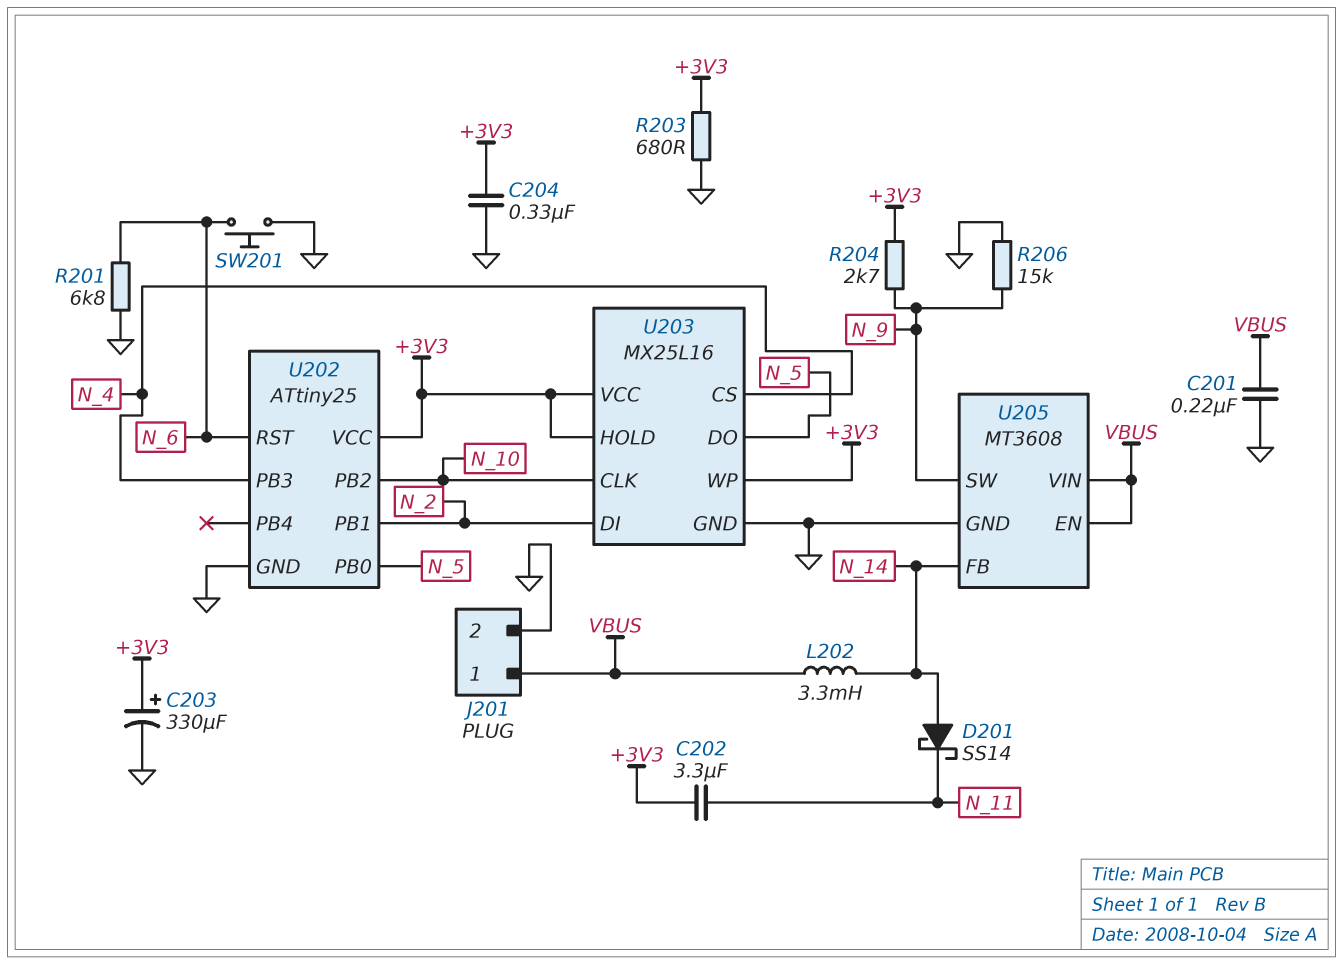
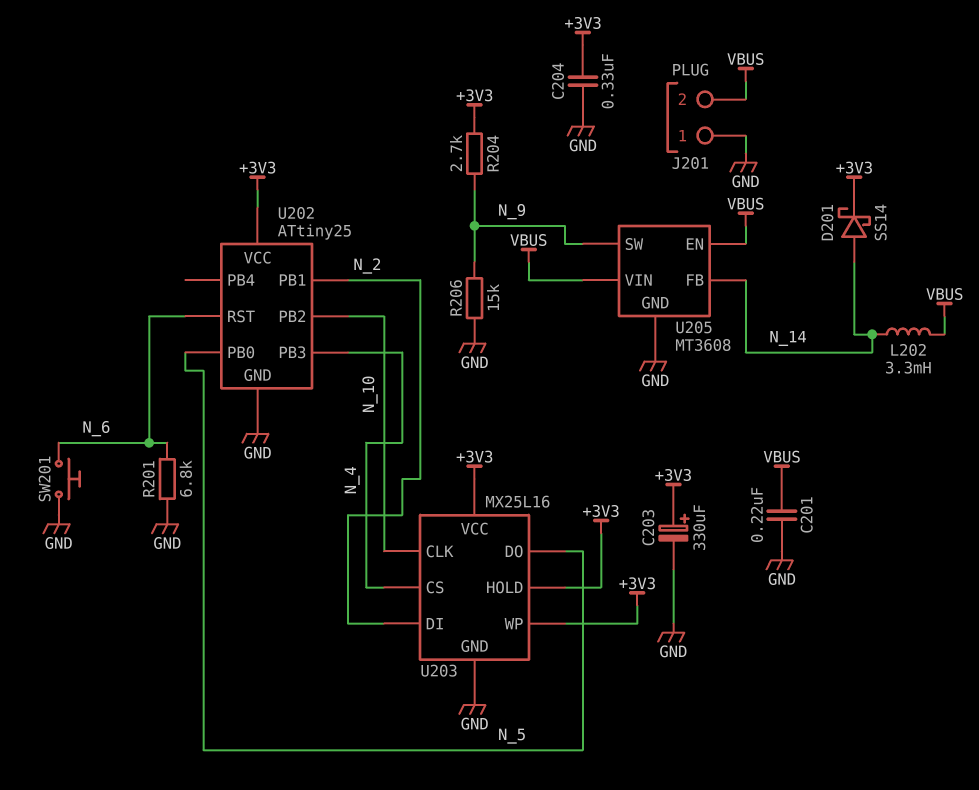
C202: 3.3uF (+3V3, N_11) -> none
D201: schottky SS14 (A N_14, K N_11) -> schottky SS14 (A N_14, K +3V3)
J201 pin 1: VBUS -> GND
J201 pin 2: GND -> VBUS
R203: 680 (+3V3, GND) -> none

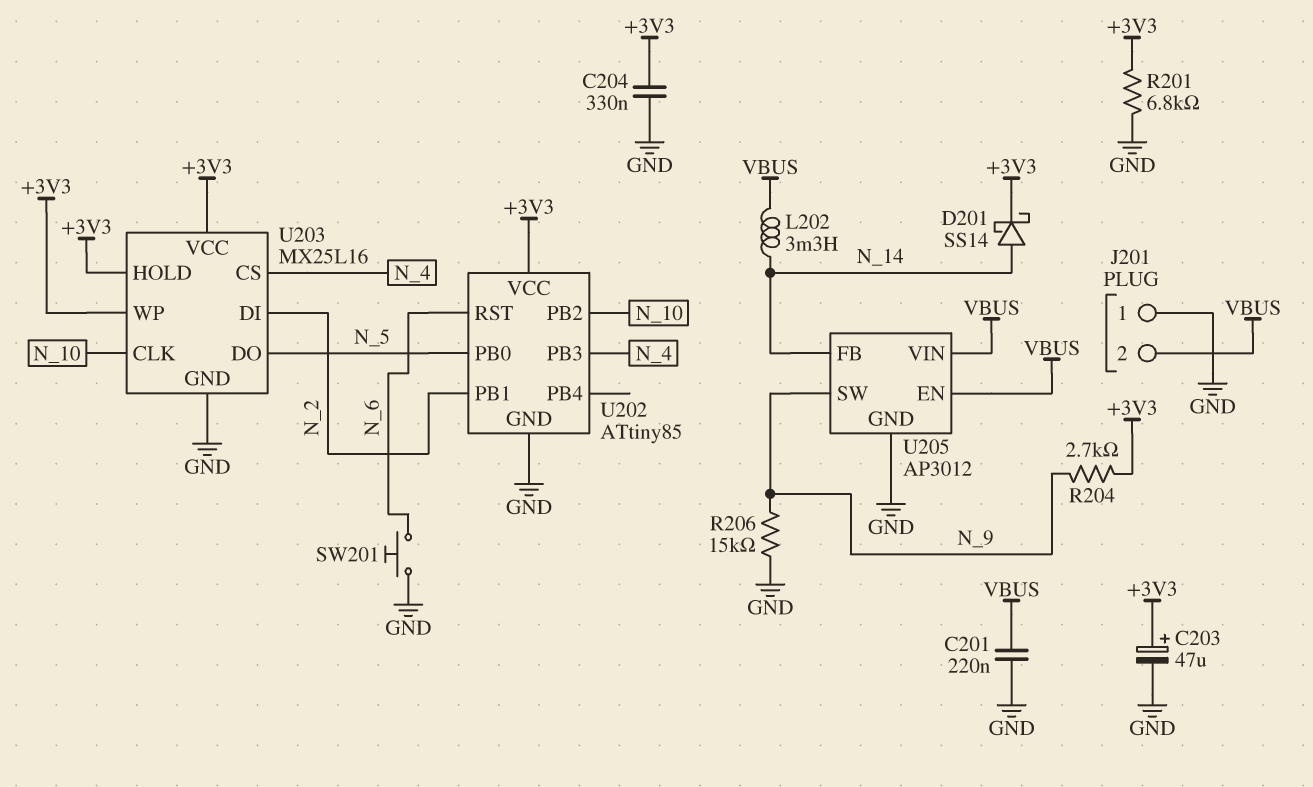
C203: 330uF (plus +3V3, minus GND) -> 47uF (plus +3V3, minus GND)
R201: 6.8k (GND, N_6) -> 6.8k (+3V3, GND)
U202: ATtiny25 -> ATtiny85
U205: MT3608 -> AP3012

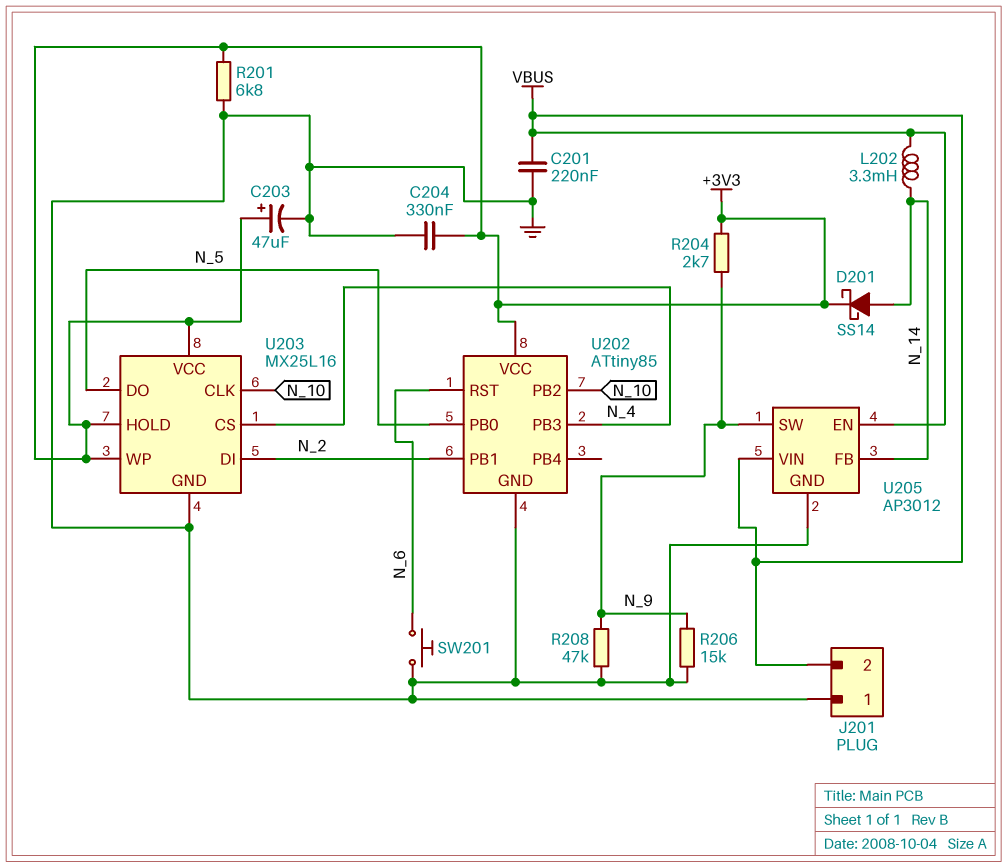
R208: none -> 47k (GND, N_9)

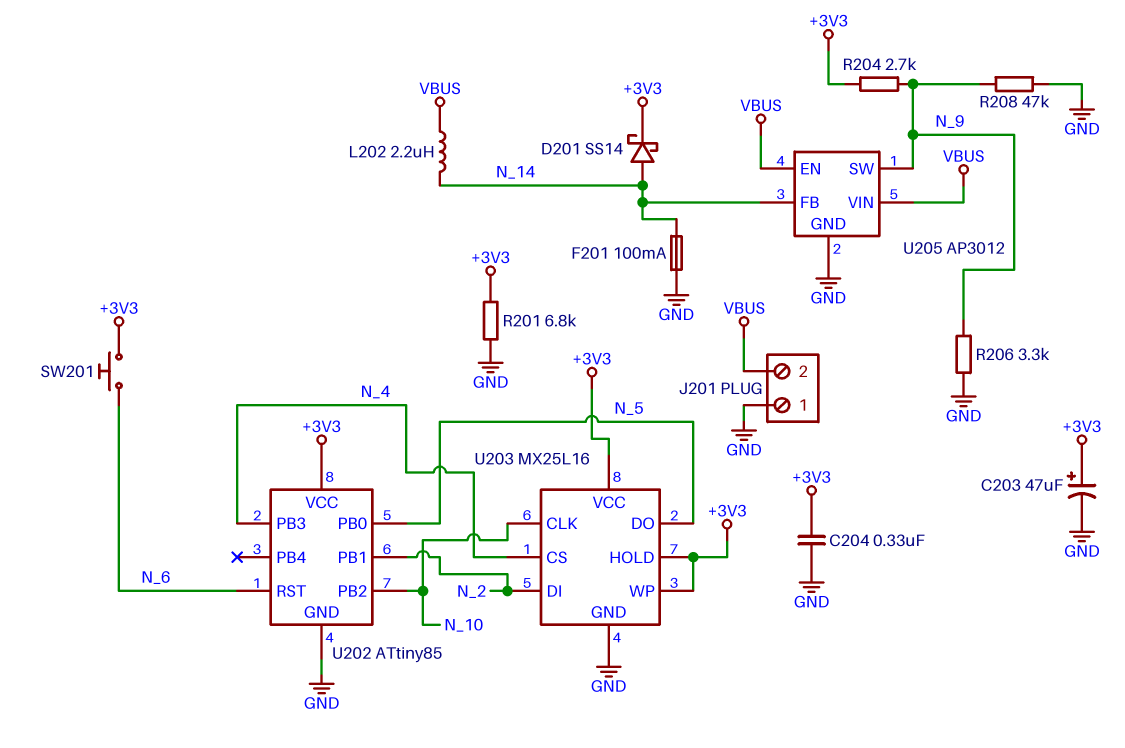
C201: 220nF (GND, VBUS) -> none
F201: none -> 100mA (GND, N_14)
L202: 3.3mH (N_14, VBUS) -> 2.2uH (N_14, VBUS)
R206: 15k (GND, N_9) -> 3.3k (GND, N_9)
SW201: button (GND, N_6) -> button (+3V3, N_6)

